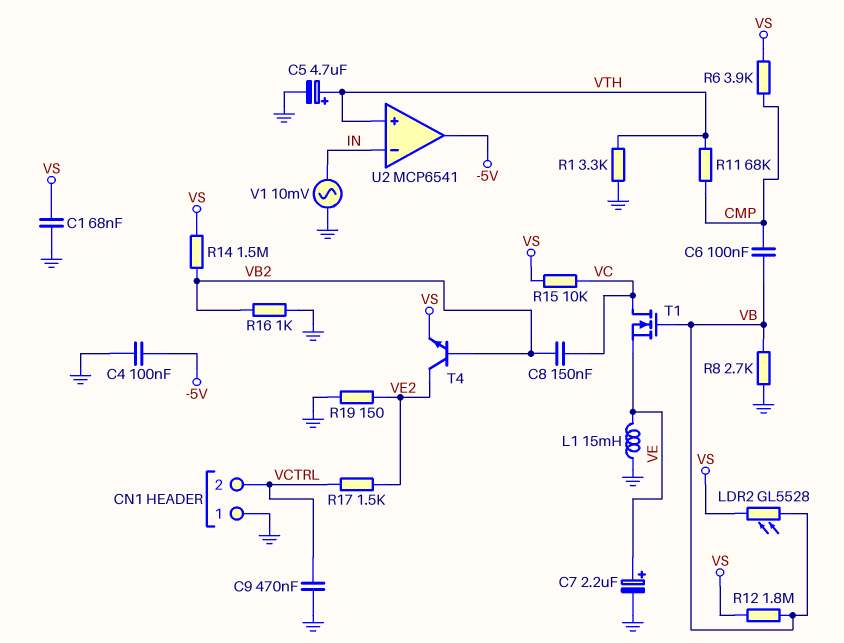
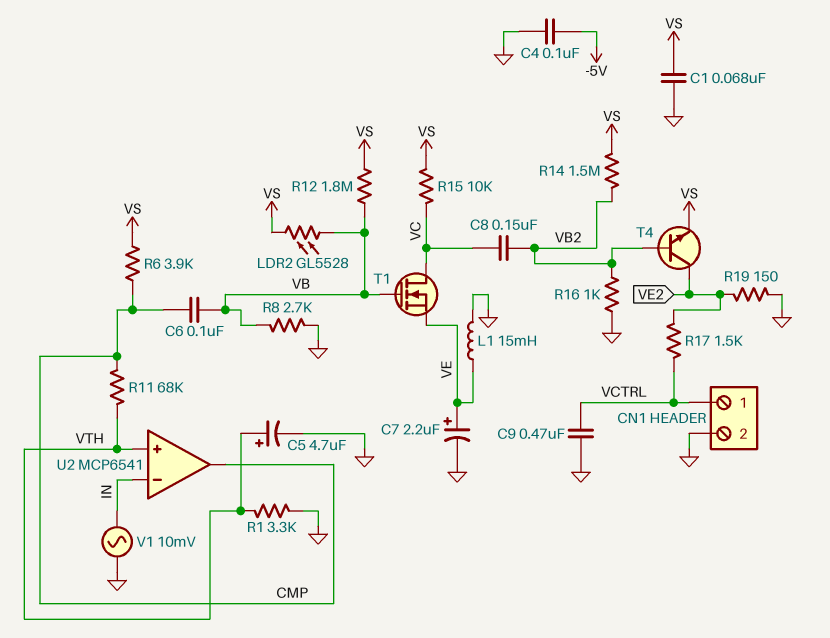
CN1 pin 1: GND -> VCTRL
CN1 pin 2: VCTRL -> GND
U2 pin out: -5V -> CMP

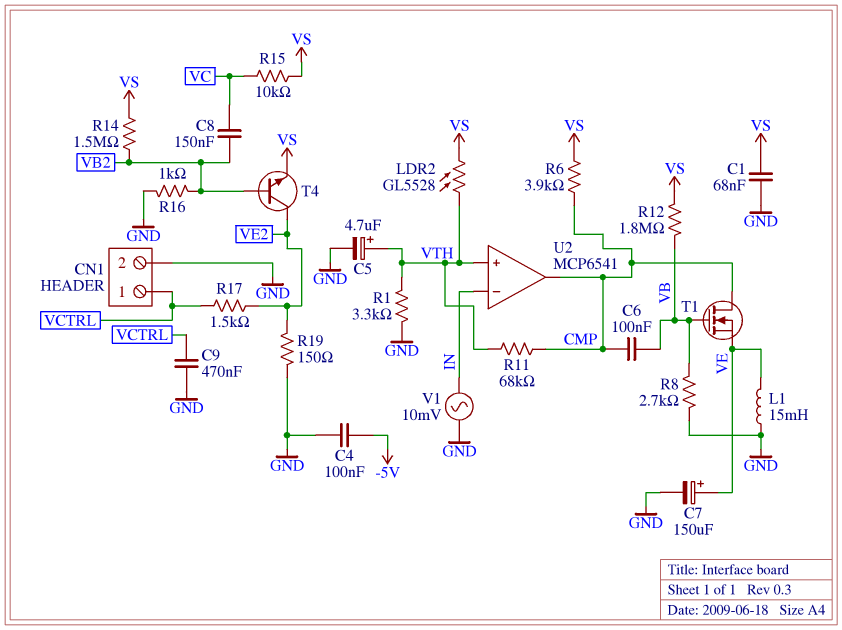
C7: 2.2uF (plus VE, minus GND) -> 150uF (plus VE, minus GND)
LDR2: GL5528 (VB, VS) -> GL5528 (VS, VTH)
T1: NMOS (G VB, D VC, S VE) -> NMOS (G VB, D CMP, S VE)

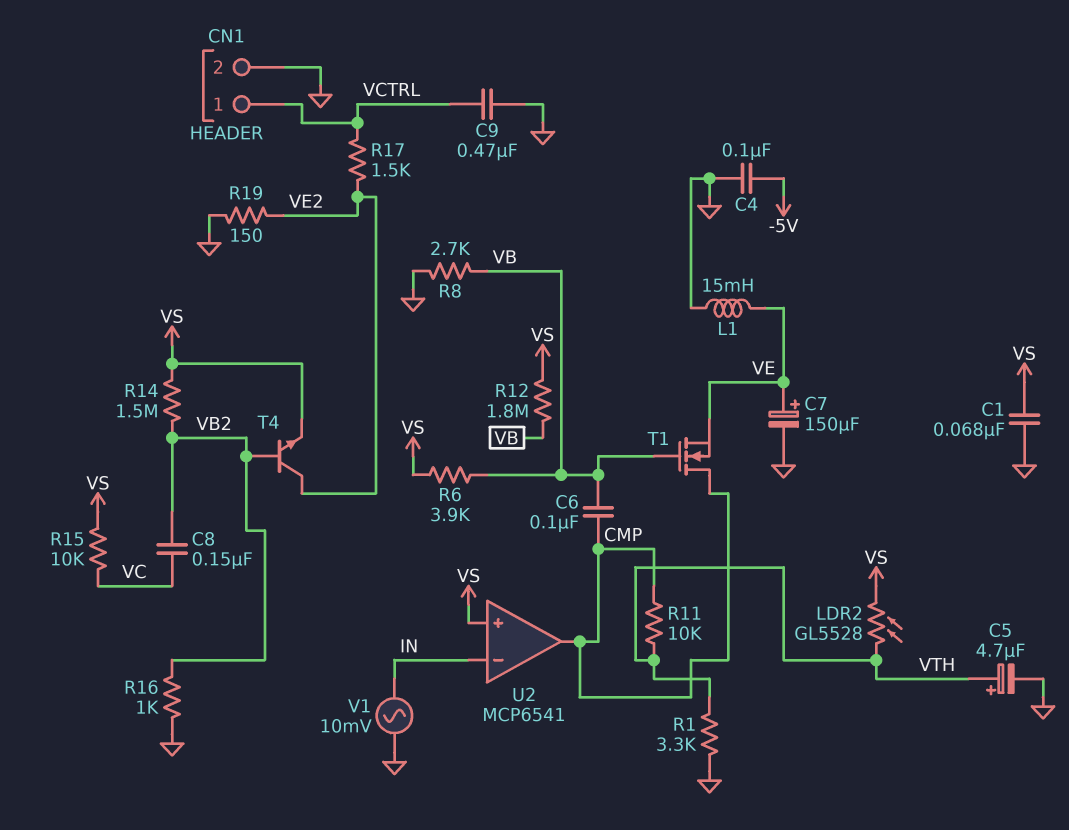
R6: 3.9k (CMP, VS) -> 3.9k (VB, VS)
R11: 68k (CMP, VTH) -> 10k (CMP, VTH)
U2 pin in+: VTH -> VS

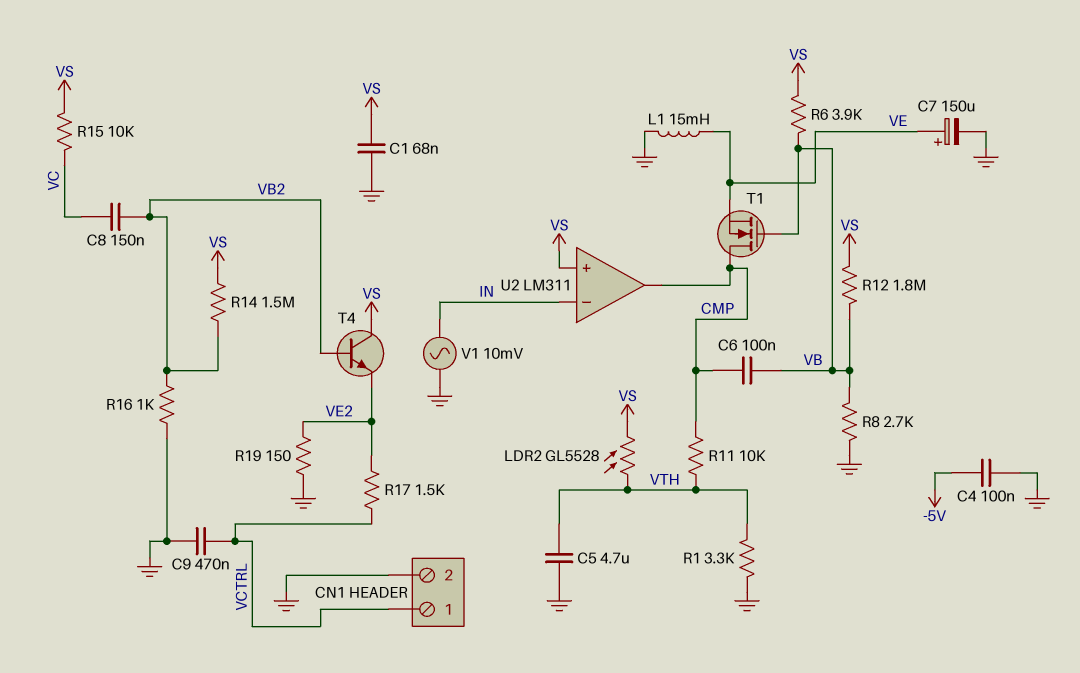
C5: 4.7uF (plus VTH, minus GND) -> 4.7uF (GND, VTH)
T4: NPN (B VB2, C VE2, E VS) -> NPN (B VB2, C VS, E VE2)
U2: MCP6541 -> LM311

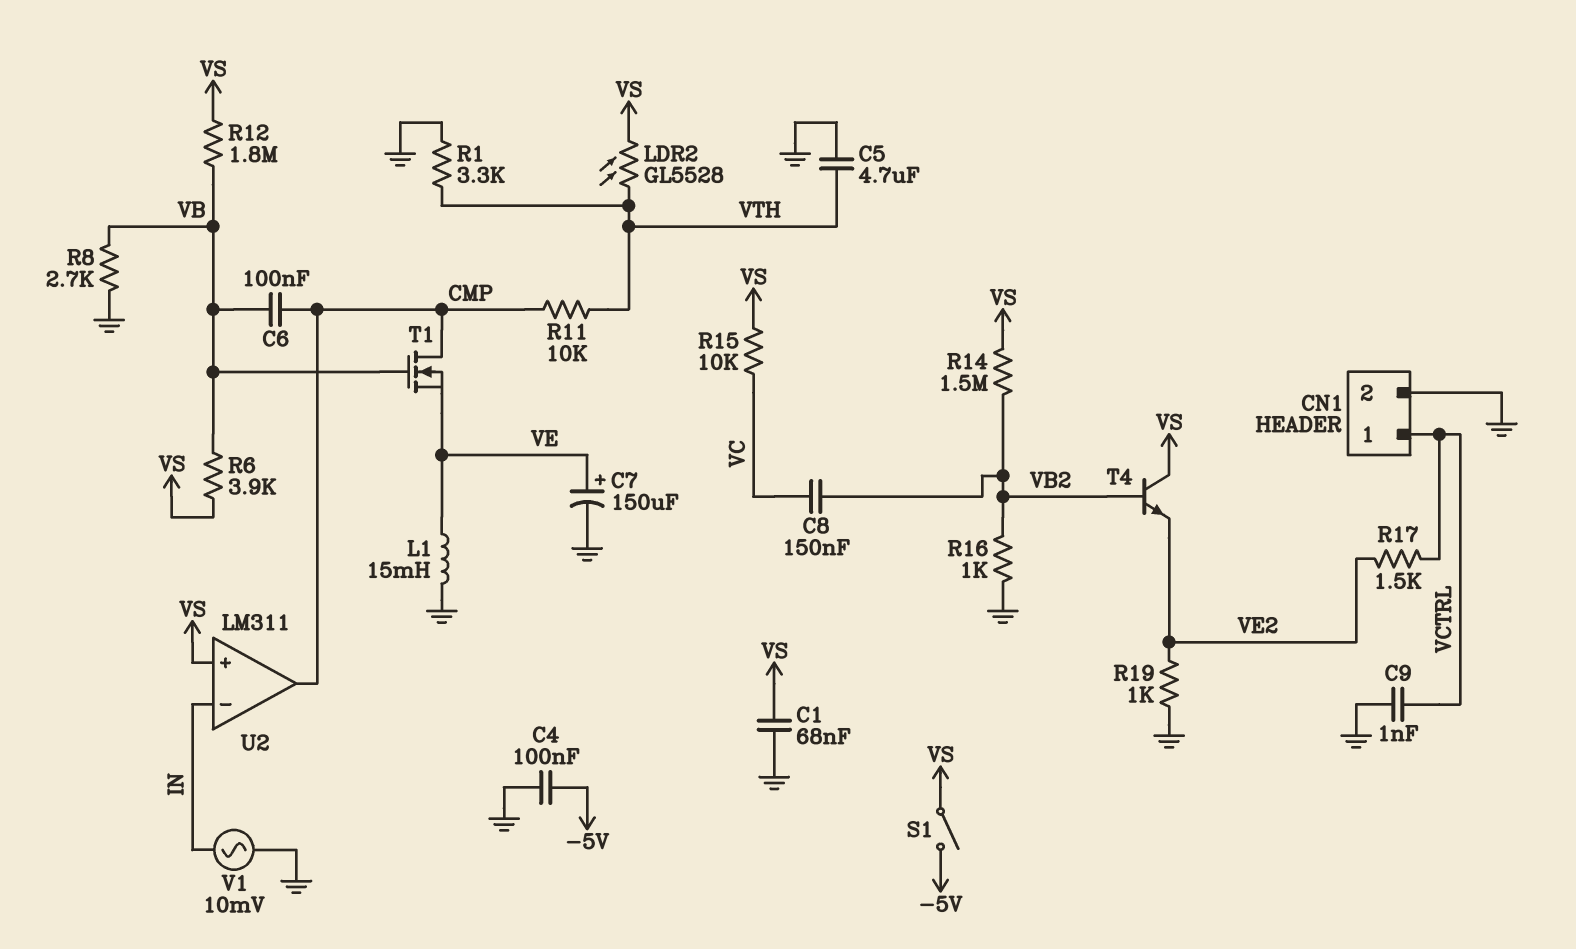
C9: 470nF (GND, VCTRL) -> 1nF (GND, VCTRL)
R19: 150 (GND, VE2) -> 1k (GND, VE2)
S1: none -> switch (-5V, VS)

